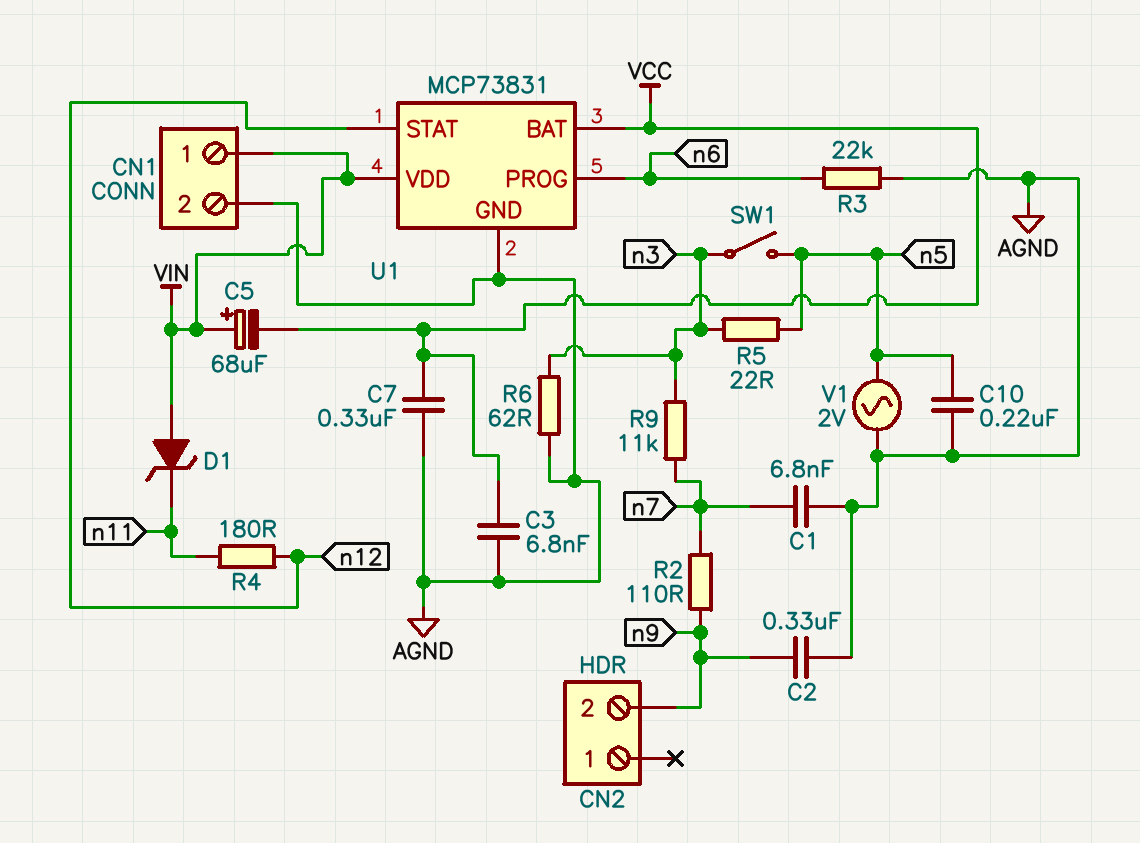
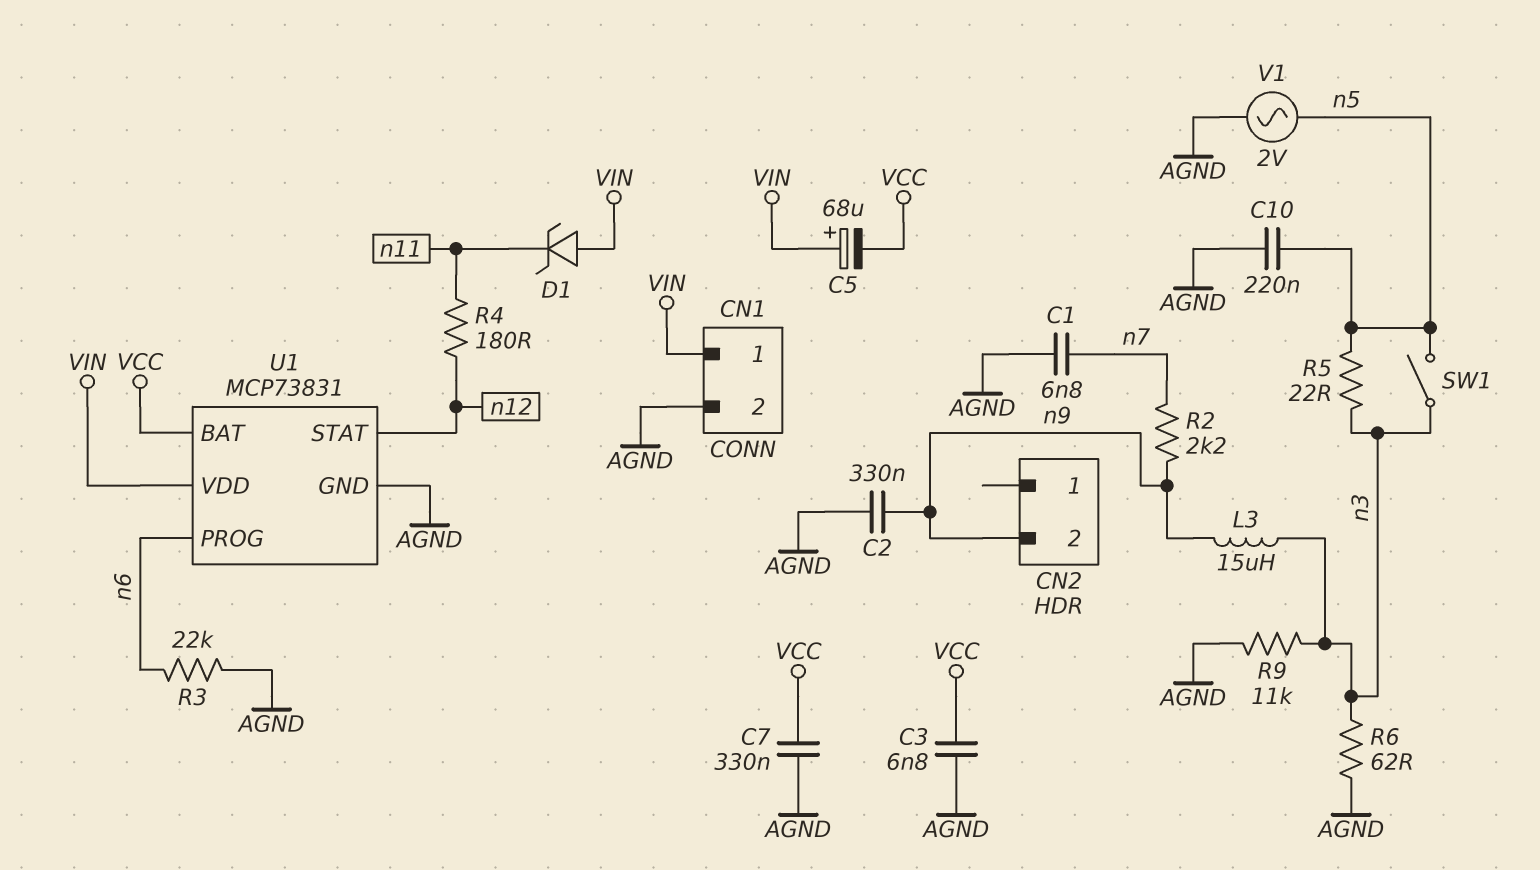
L3: none -> 15uH (n3, n9)
R2: 110 (n7, n9) -> 2.2k (n7, n9)
R9: 11k (n3, n7) -> 11k (AGND, n3)

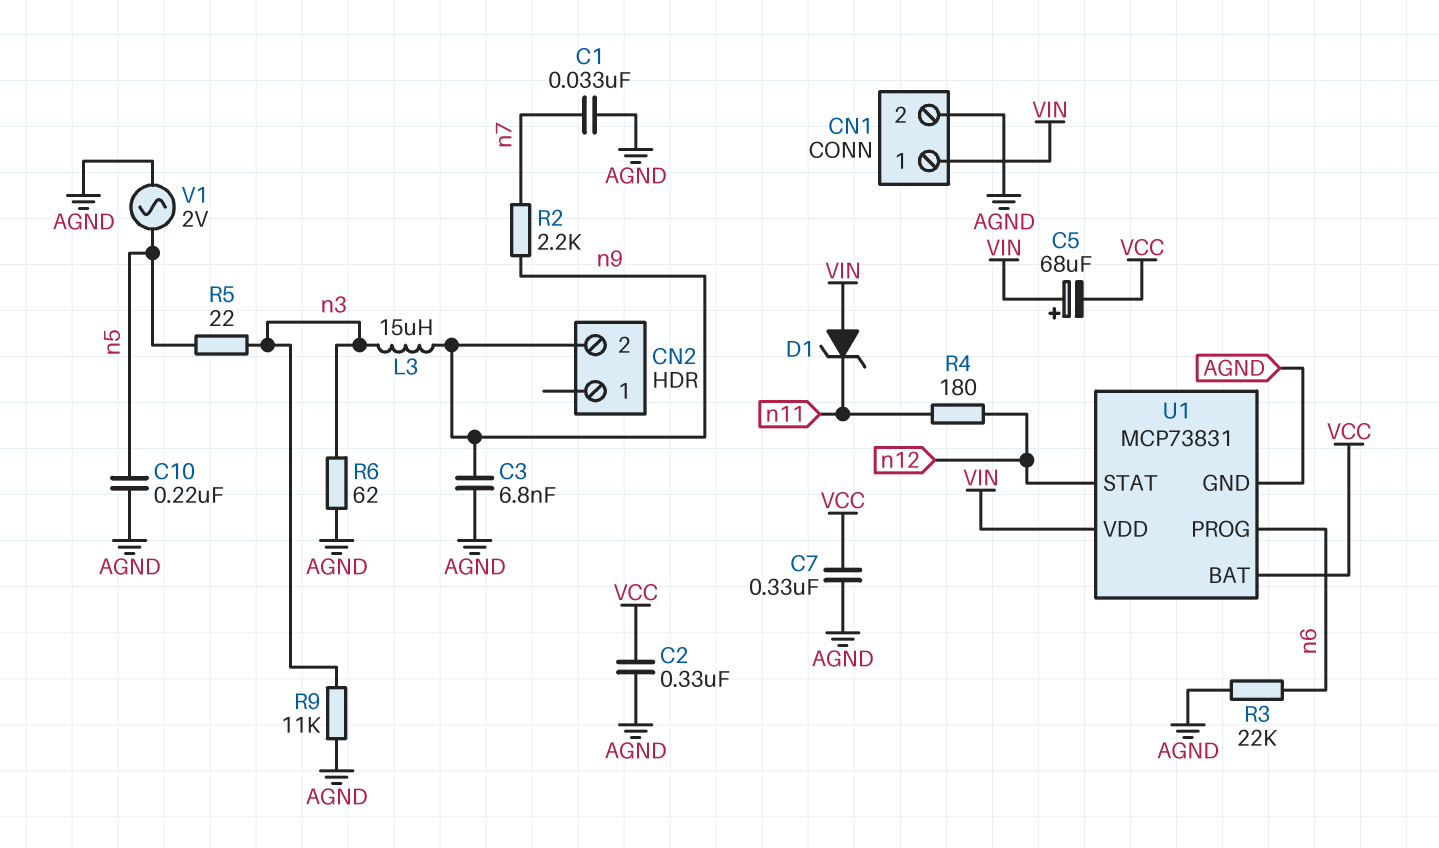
C1: 6.8nF (AGND, n7) -> 33nF (AGND, n7)
C2: 330nF (AGND, n9) -> 330nF (AGND, VCC)
C3: 6.8nF (AGND, VCC) -> 6.8nF (AGND, n9)
SW1: switch (n3, n5) -> none

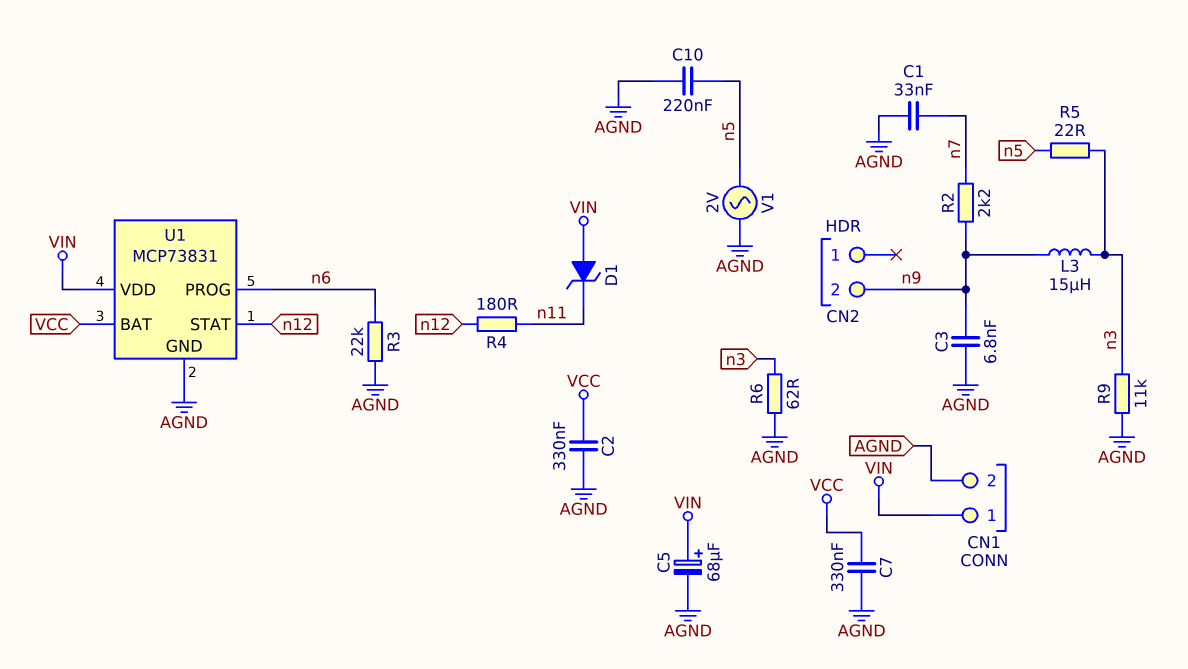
C5: 68uF (plus VIN, minus VCC) -> 68uF (plus VIN, minus AGND)

